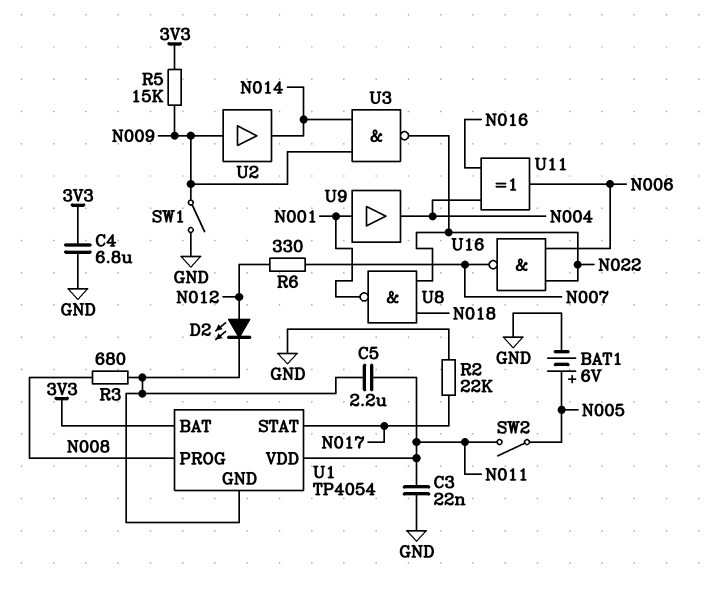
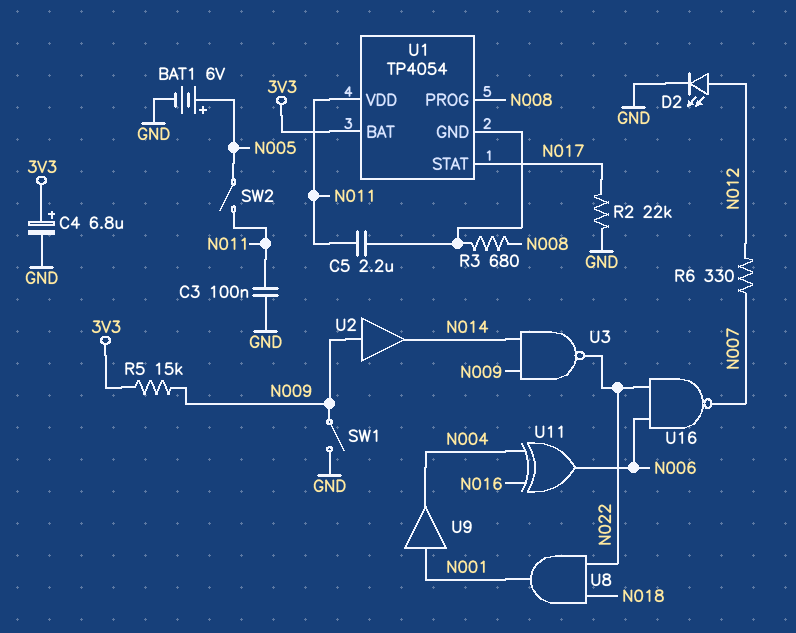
C3: 22nF (GND, N011) -> 100nF (GND, N011)
C4: 6.8uF (3V3, GND) -> 6.8uF (plus 3V3, minus GND)
D2: LED (A N012, K U1/GND) -> LED (A N012, K GND)
U8: NAND (in N018, in N022, out N001) -> AND (in N018, in N022, out N001)

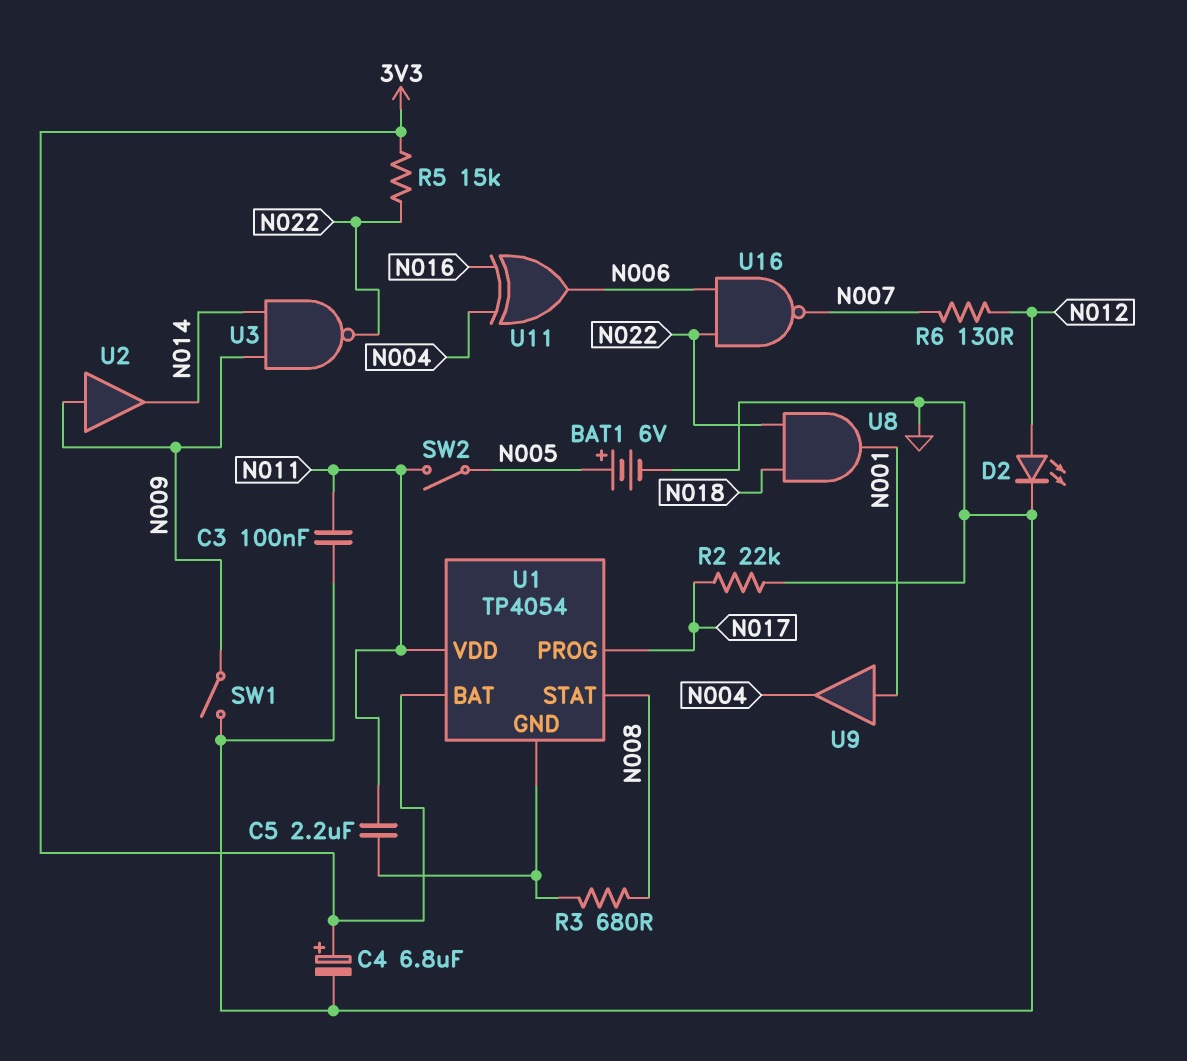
R5: 15k (3V3, N009) -> 15k (3V3, N022)
R6: 330 (N007, N012) -> 130 (N007, N012)
U1 pin PROG: N008 -> N017
U1 pin STAT: N017 -> N008

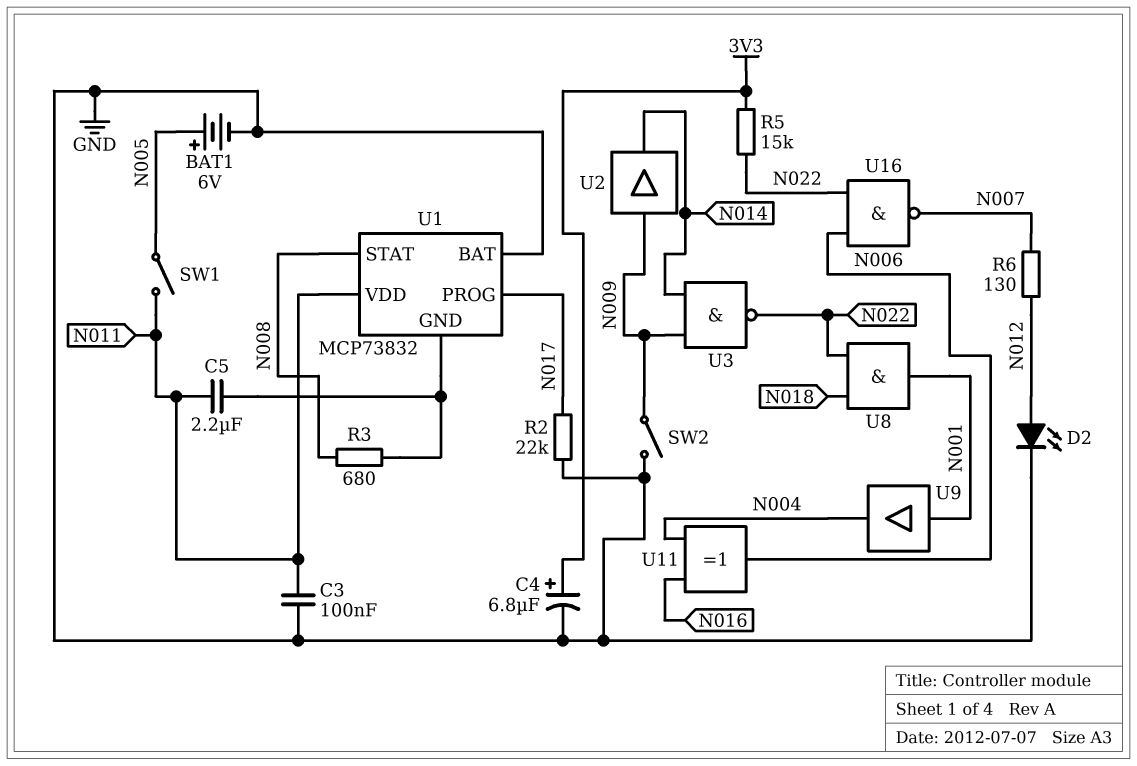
SW1: switch (GND, N009) -> switch (N005, N011)
SW2: switch (N005, N011) -> switch (GND, N009)
U1: TP4054 -> MCP73832
U1 pin BAT: 3V3 -> GND

